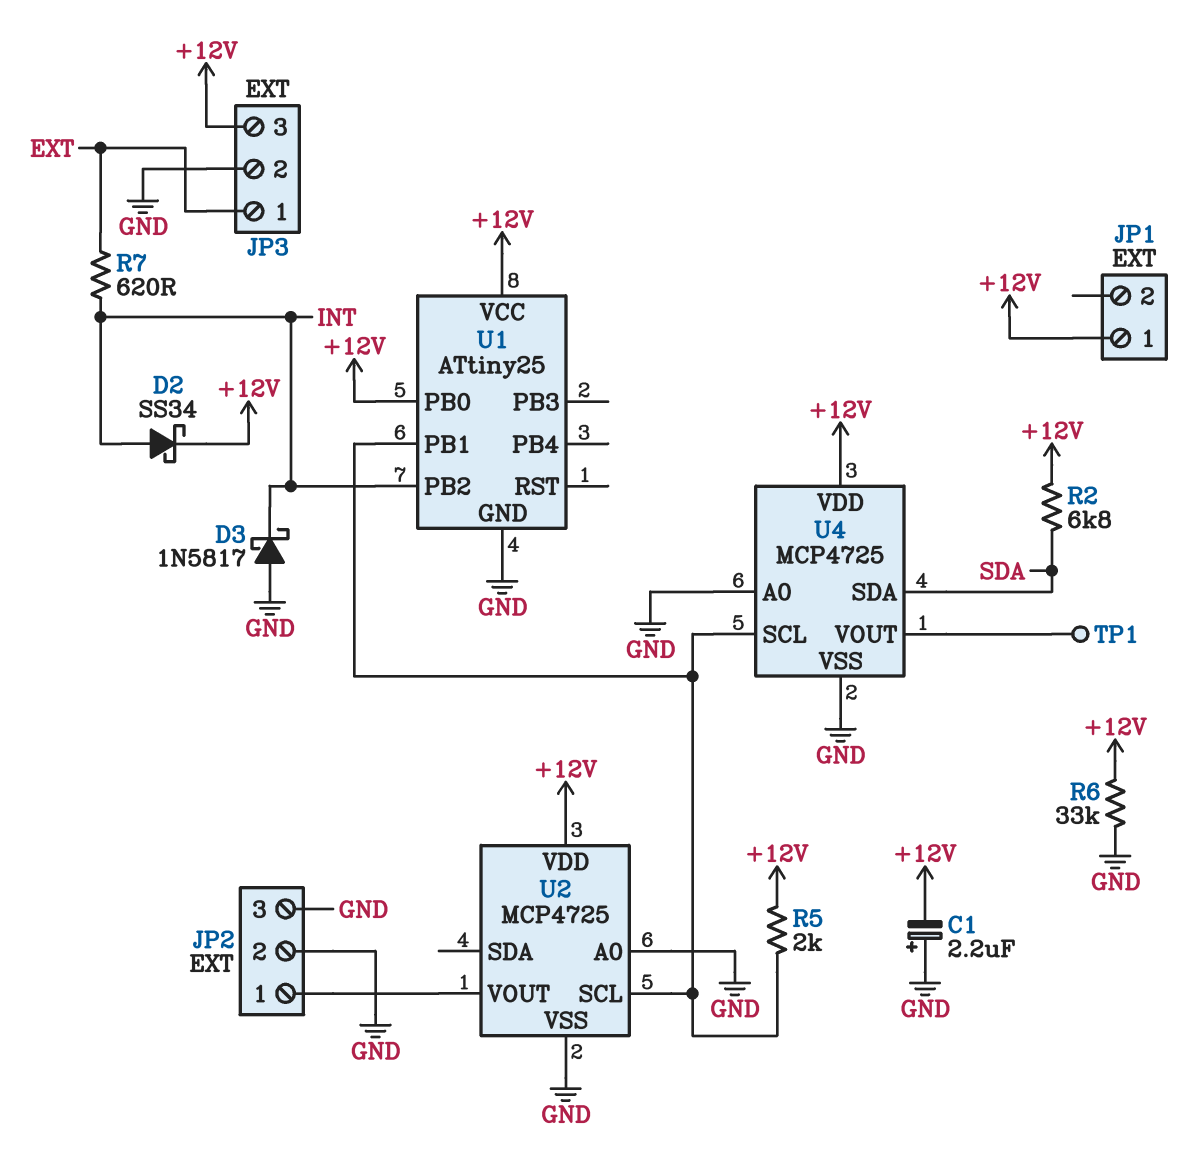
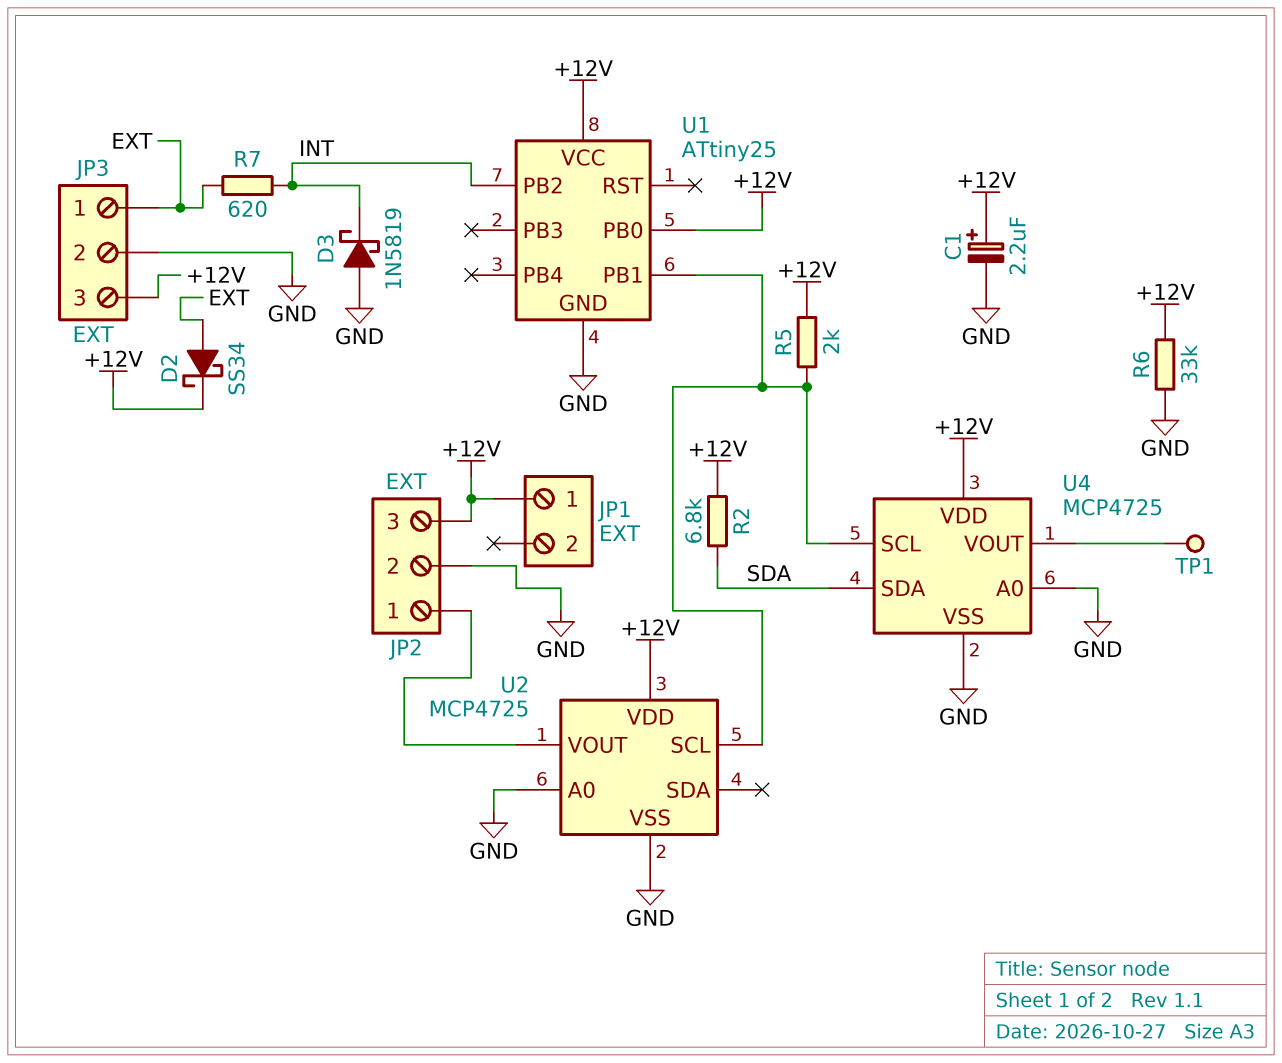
C1: 2.2uF (plus GND, minus +12V) -> 2.2uF (plus +12V, minus GND)
D2: schottky SS34 (A INT, K +12V) -> schottky SS34 (A EXT, K +12V)
D3: schottky 1N5817 (A GND, K INT) -> schottky 1N5819 (A GND, K INT)
JP2 pin 3: GND -> +12V

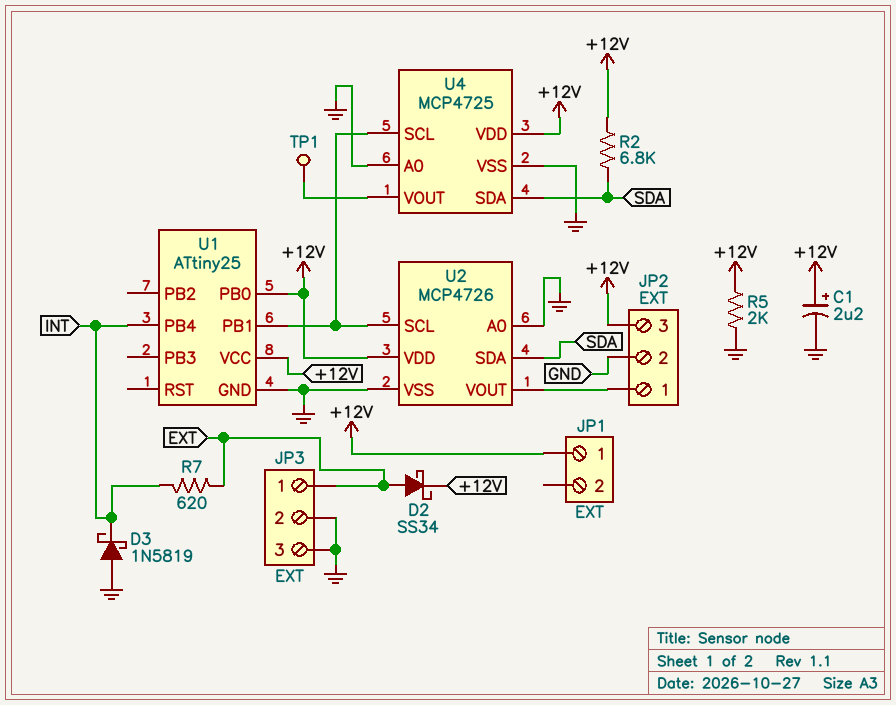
JP3 pin 3: +12V -> GND
R5: 2k (+12V, U1/PB1) -> 2k (+12V, GND)
R6: 33k (+12V, GND) -> none
U1 pin PB2: INT -> none
U1 pin PB4: none -> INT
U2: MCP4725 -> MCP4726
U2 pin SDA: none -> SDA

